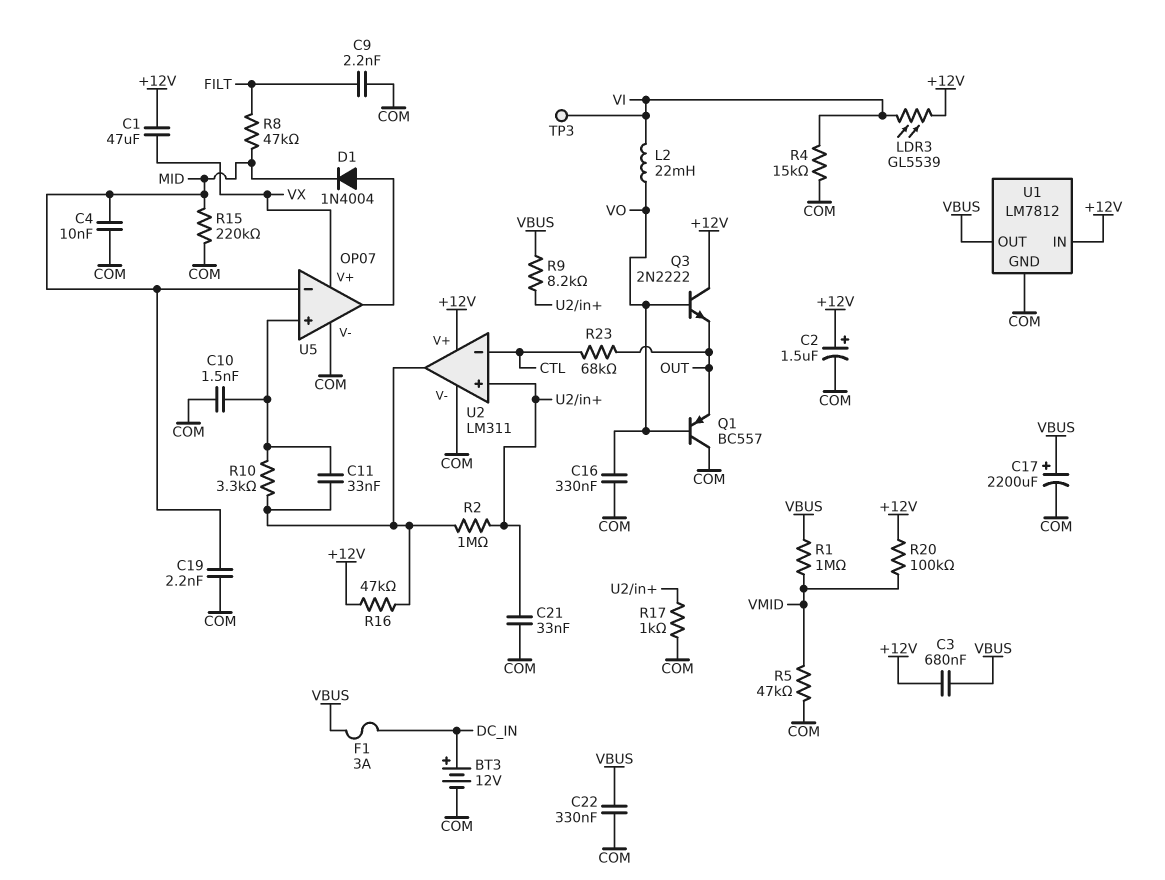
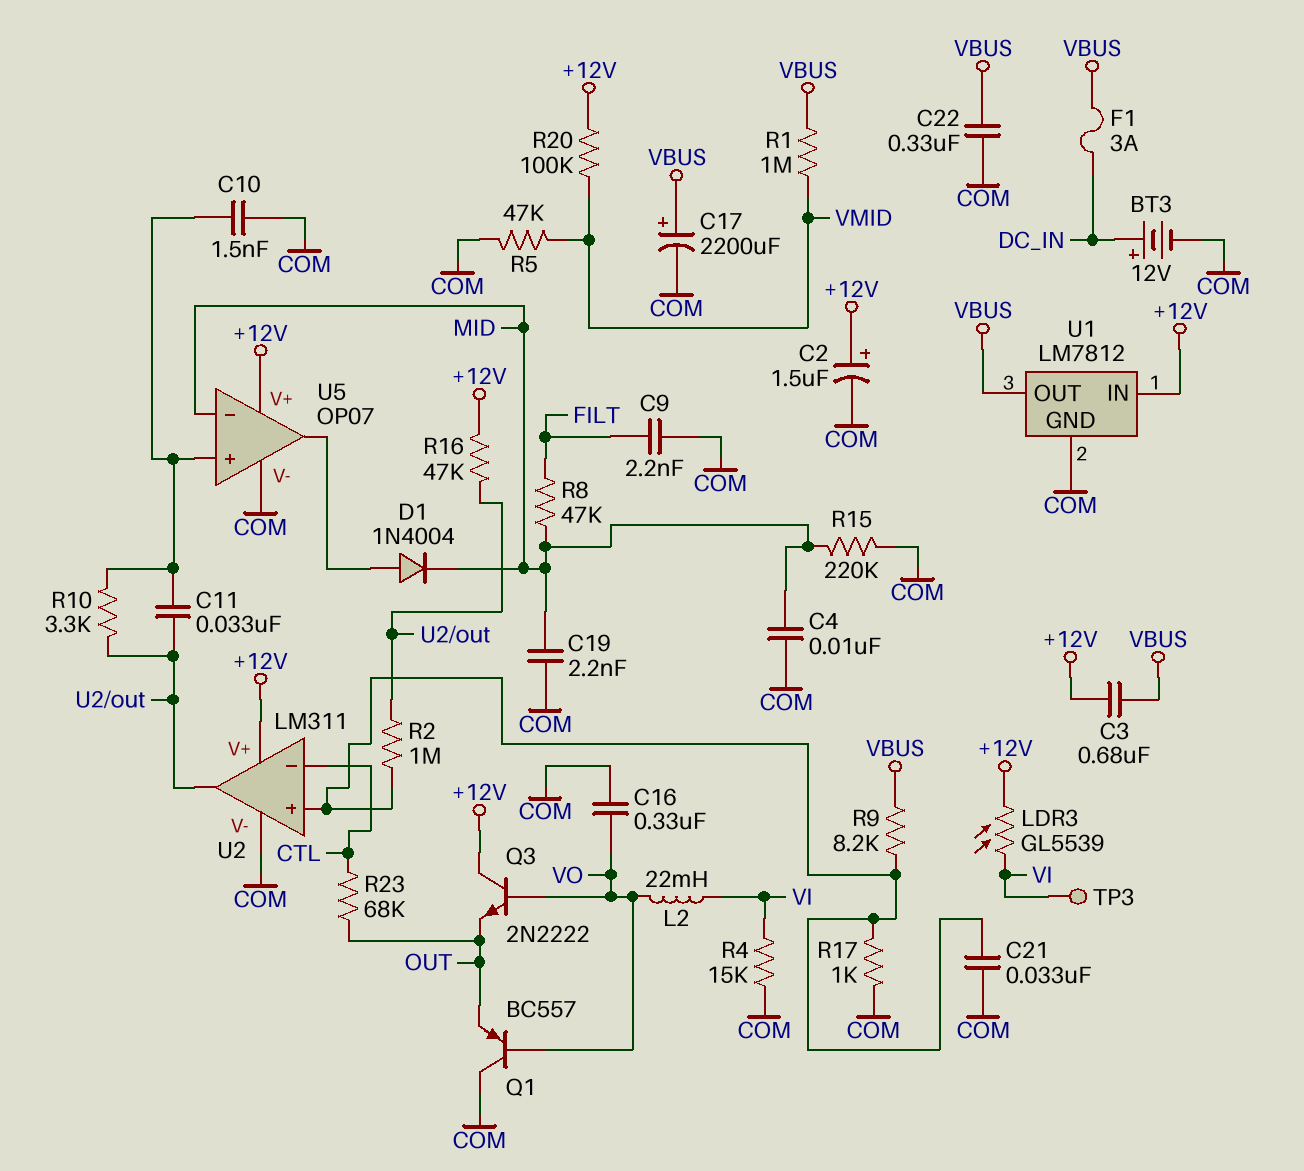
C1: 47uF (+12V, VX) -> none
U5 pin V+: VX -> +12V

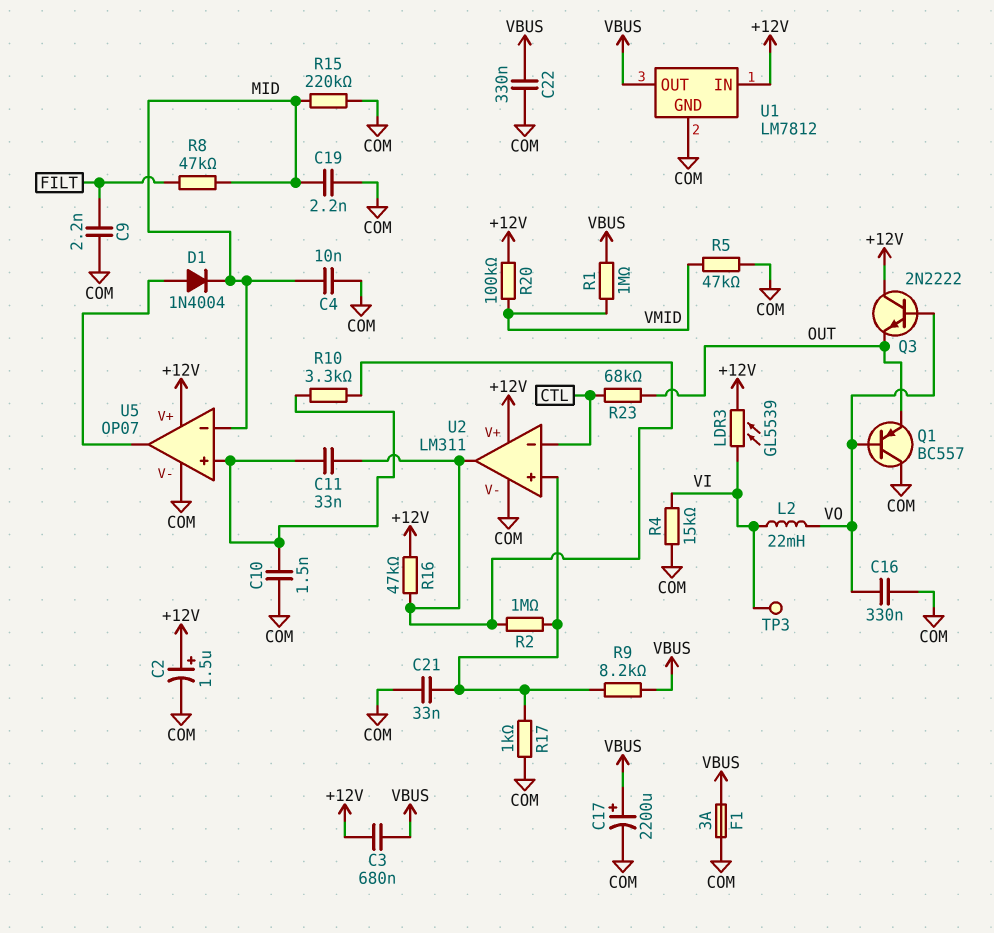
BT3: 12V (plus DC_IN, minus COM) -> none
F1: 3A (DC_IN, VBUS) -> 3A (COM, VBUS)

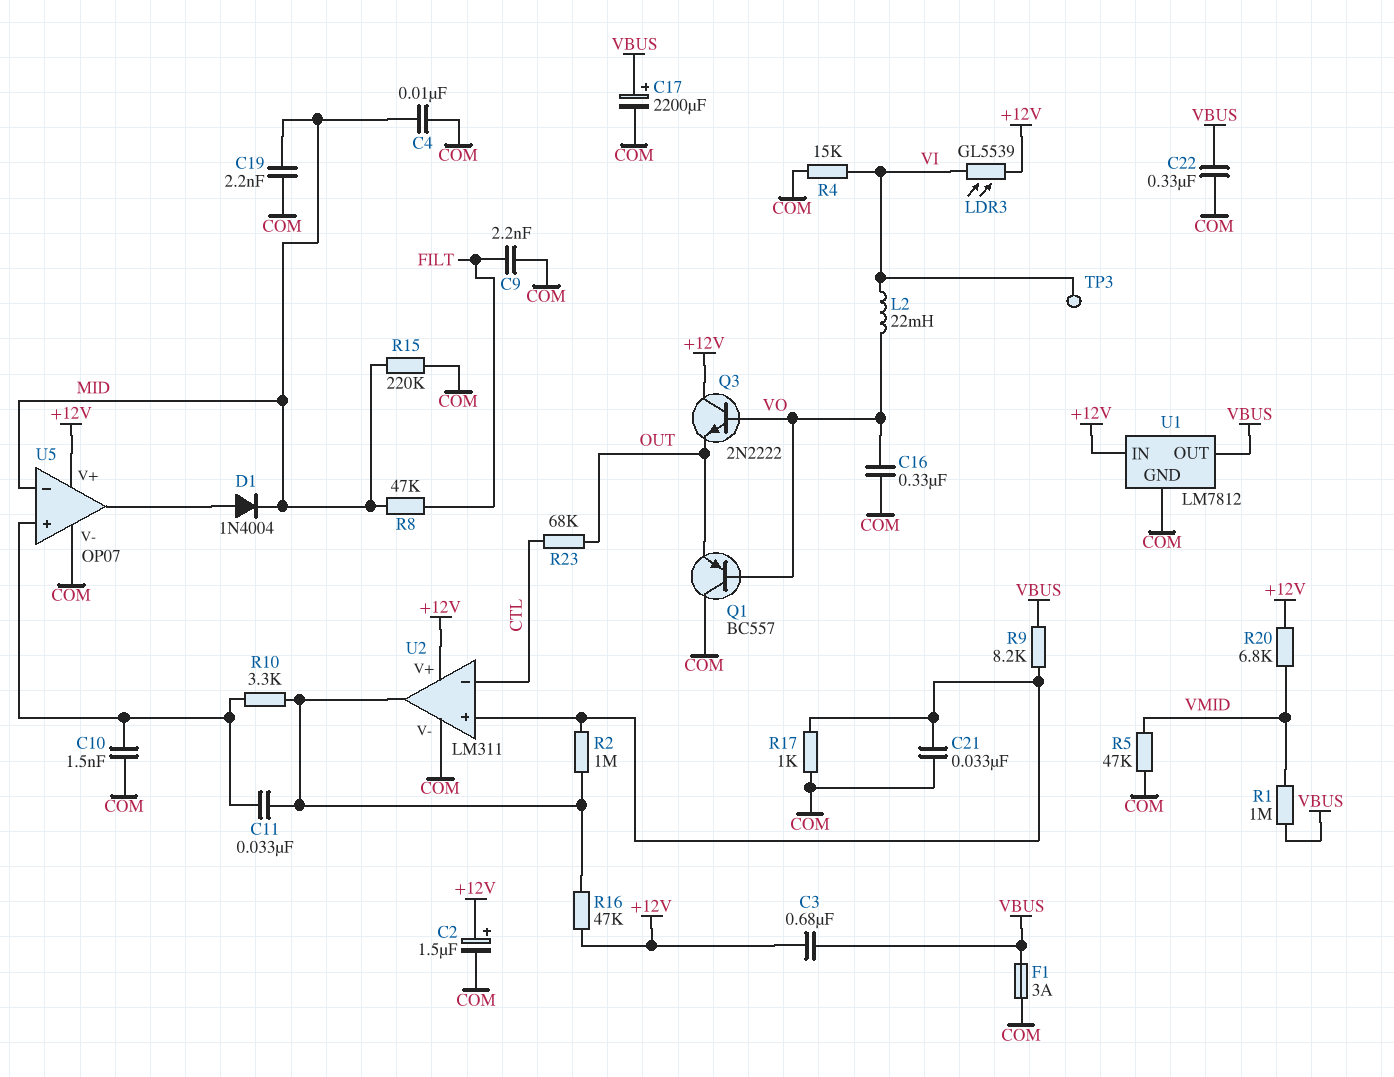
R20: 100k (+12V, VMID) -> 6.8k (+12V, VMID)

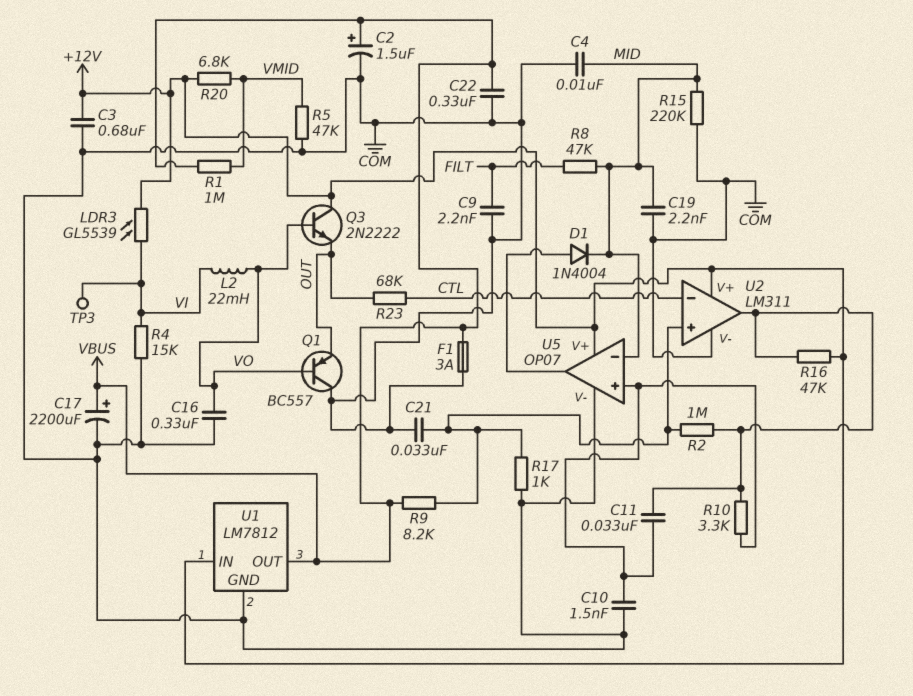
C2: 1.5uF (plus +12V, minus COM) -> 1.5uF (plus VBUS, minus COM)
C3: 680nF (+12V, VBUS) -> 680nF (+12V, COM)

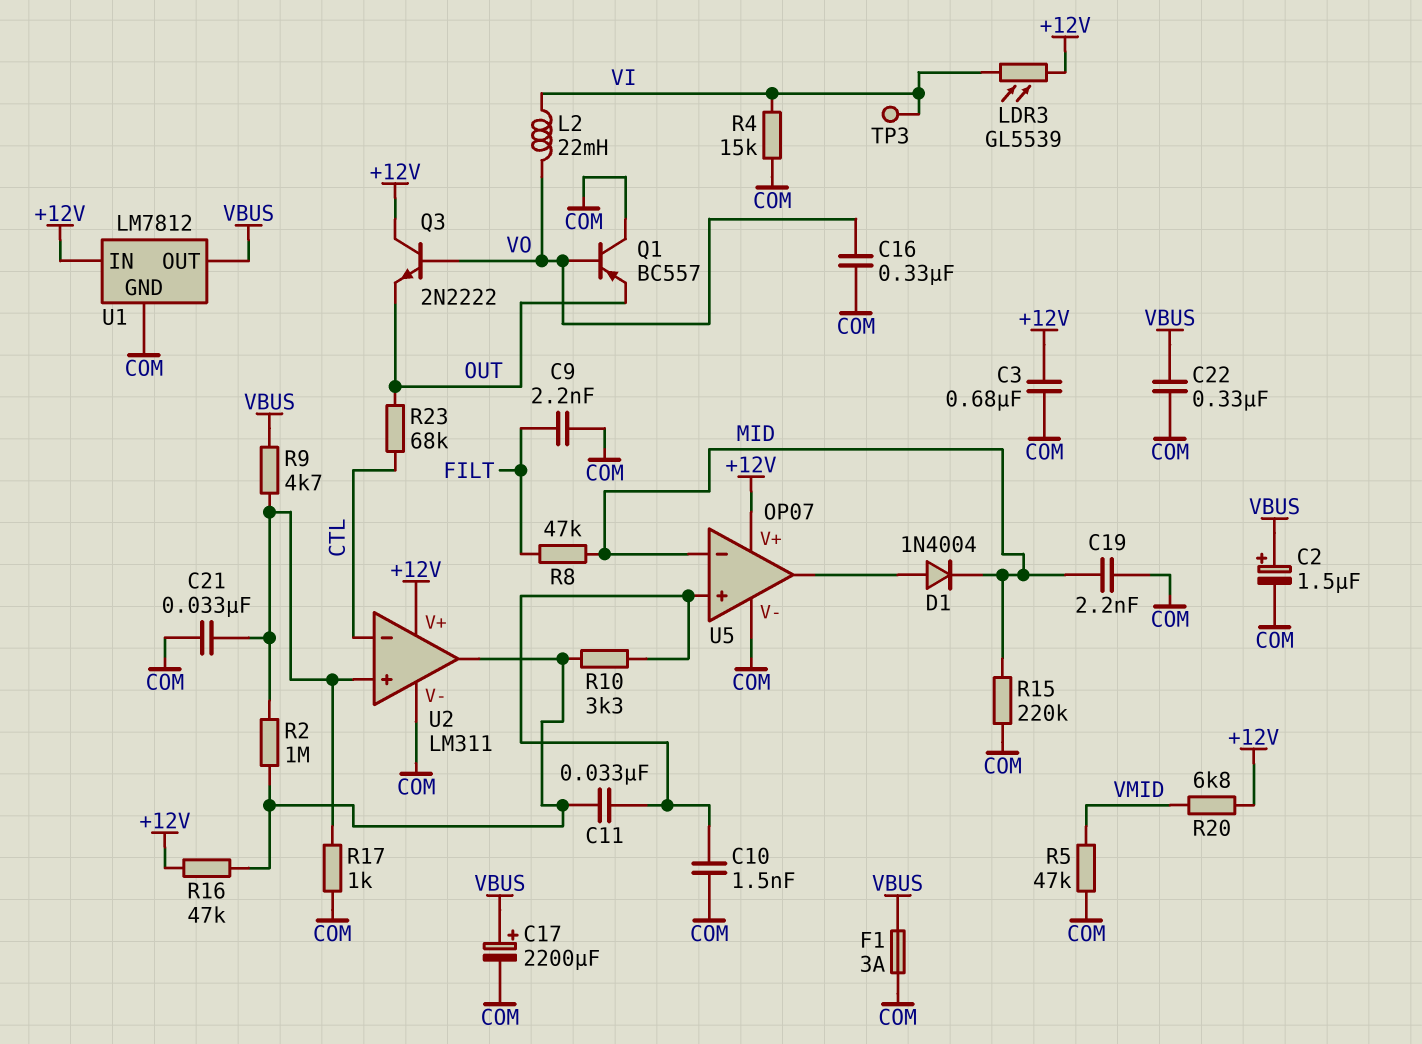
C4: 10nF (COM, MID) -> none
R1: 1M (VBUS, VMID) -> none
R9: 8.2k (U2/in+, VBUS) -> 4.7k (U2/in+, VBUS)

